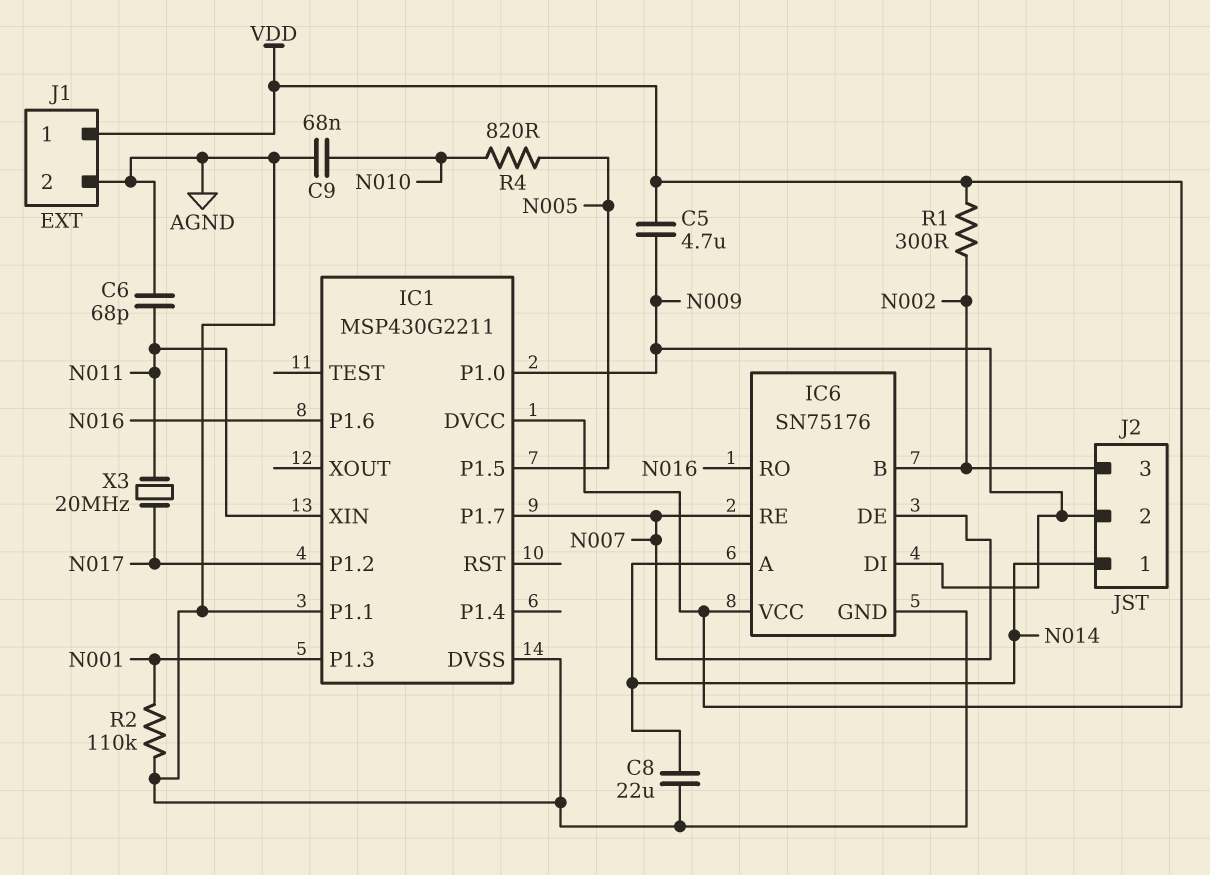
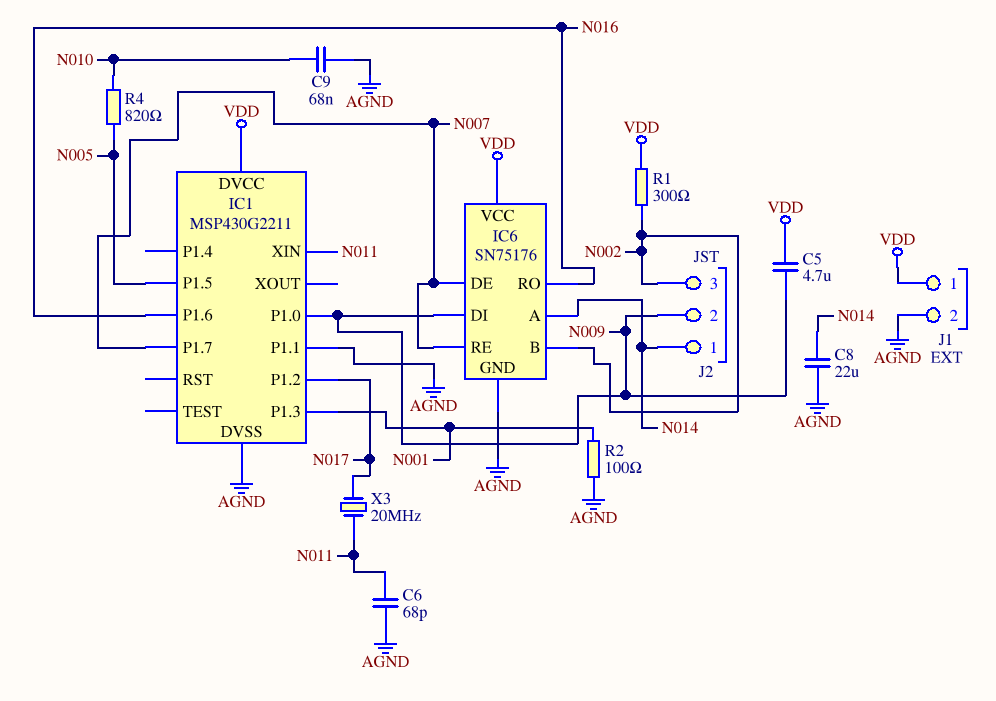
R2: 110k (AGND, N001) -> 100 (AGND, N001)

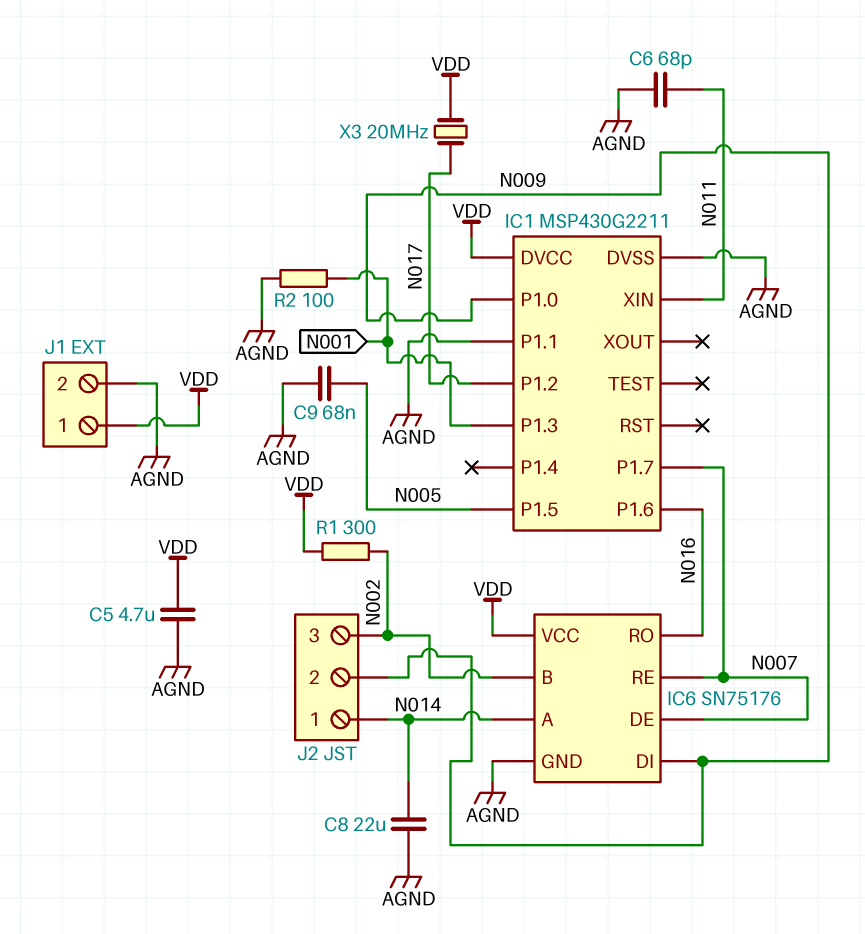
C5: 4.7uF (N009, VDD) -> 4.7uF (AGND, VDD)
C9: 68nF (AGND, N010) -> 68nF (AGND, N005)
R4: 820 (N005, N010) -> none
X3: 20MHz (N011, N017) -> 20MHz (N017, VDD)

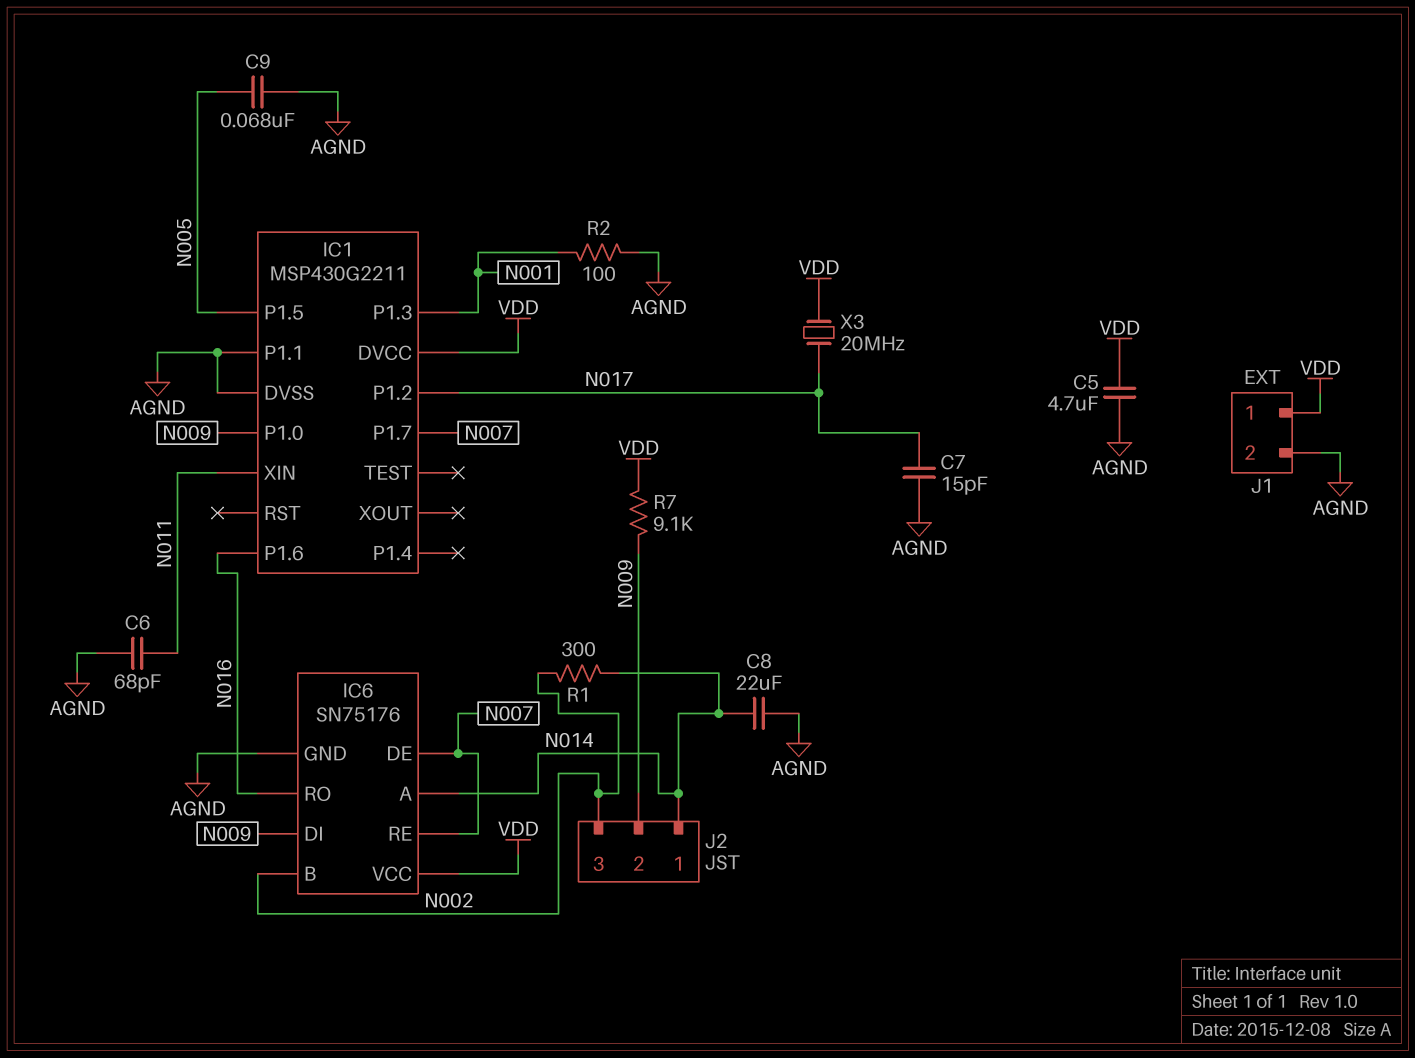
C7: none -> 15pF (AGND, N017)
R1: 300 (N002, VDD) -> 300 (N002, N014)
R7: none -> 9.1k (N009, VDD)

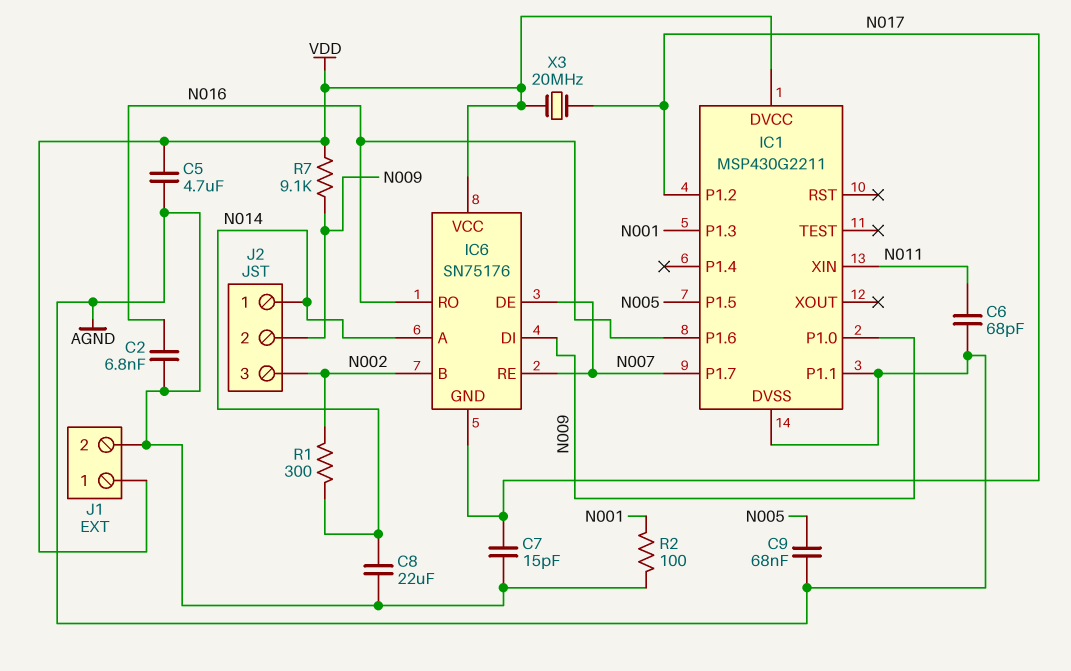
C2: none -> 6.8nF (AGND, N016)
IC6 pin GND: AGND -> N017

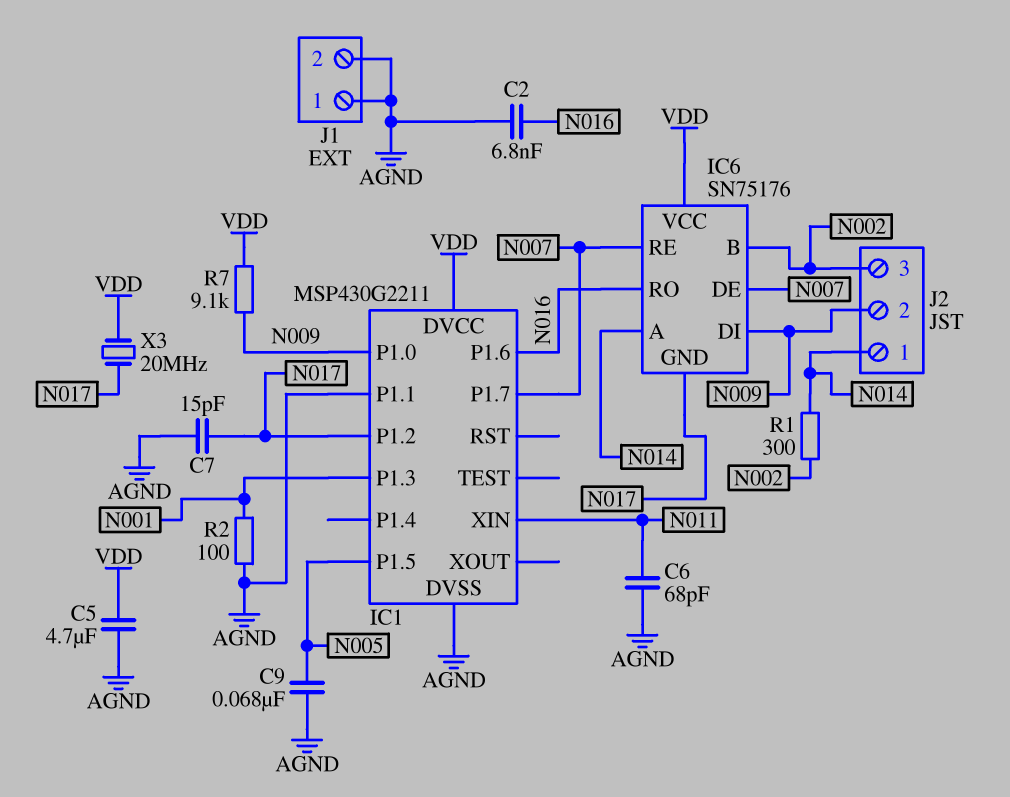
C8: 22uF (AGND, N014) -> none
J1 pin 1: VDD -> AGND

